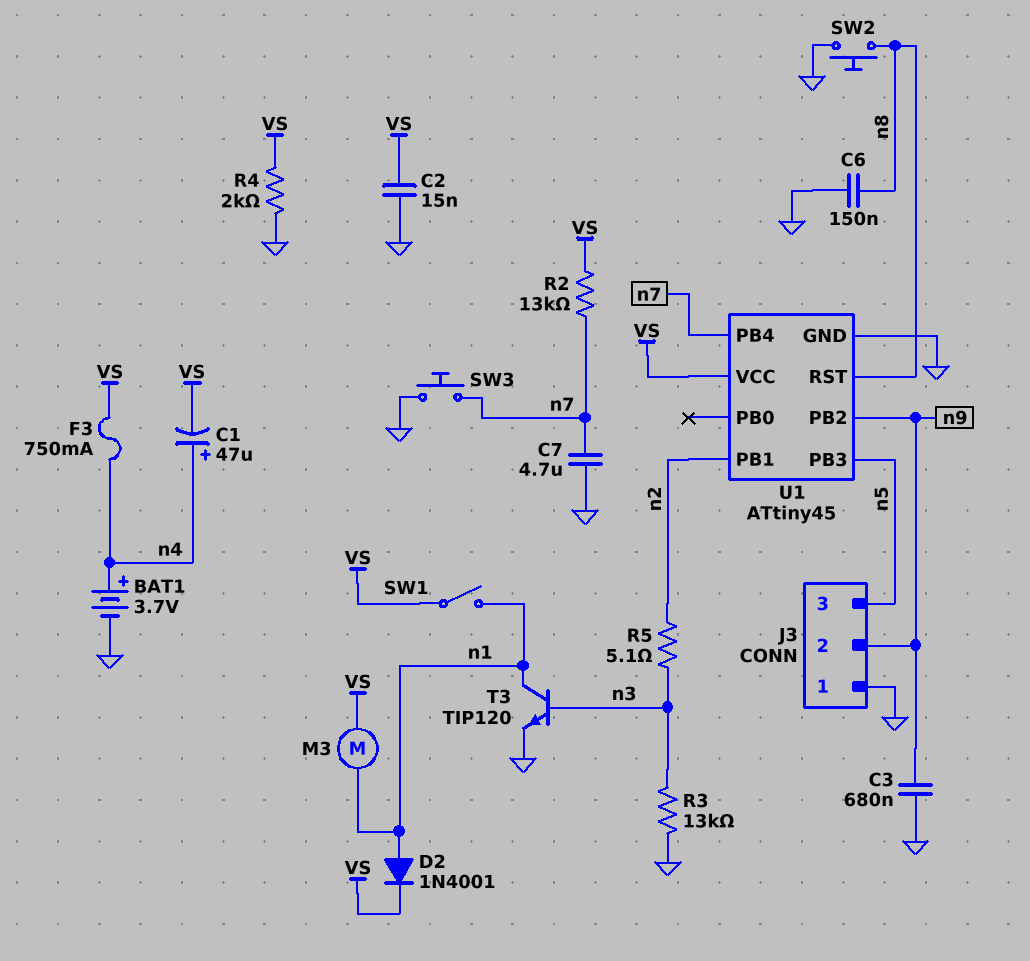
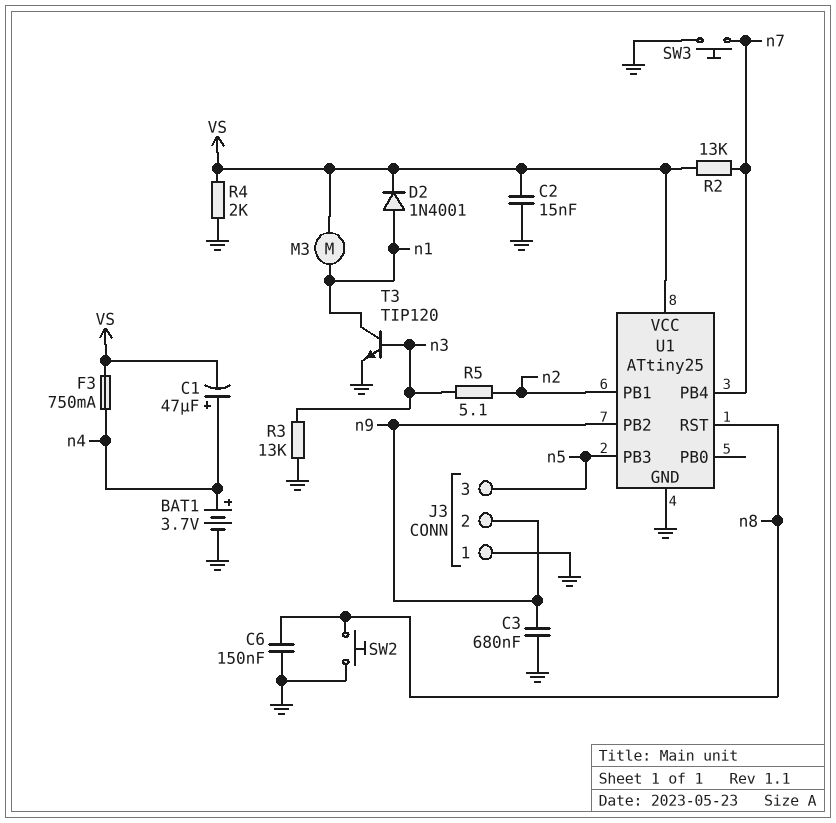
C7: 4.7uF (GND, n7) -> none
SW1: switch (VS, n1) -> none
U1: ATtiny45 -> ATtiny25

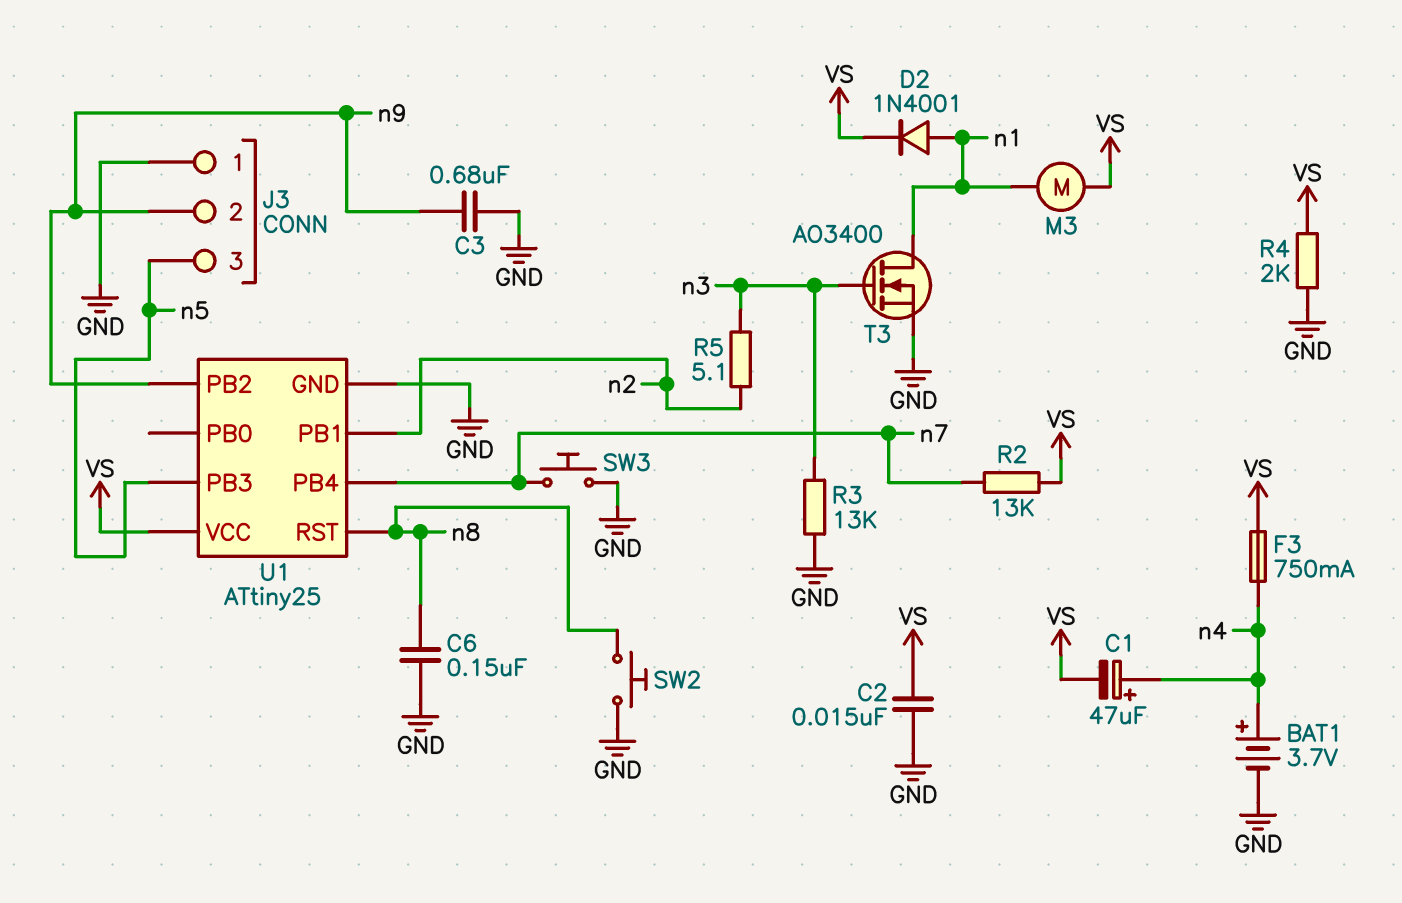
T3: NPN TIP120 (B n3, C n1, E GND) -> NMOS AO3400 (G n3, D n1, S GND)

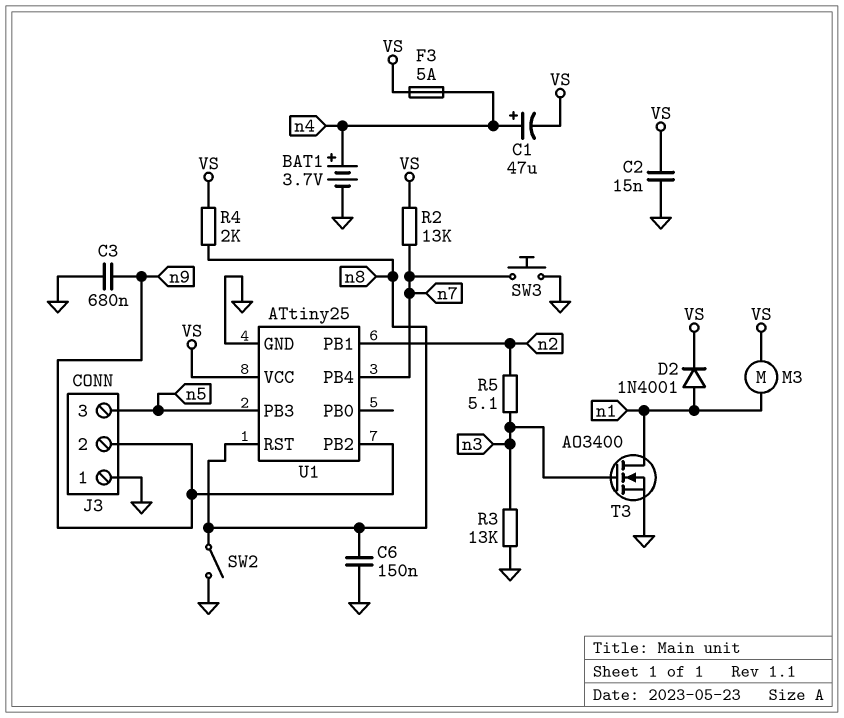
F3: 750mA (VS, n4) -> 5A (VS, n4)
R4: 2k (GND, VS) -> 2k (VS, n8)
SW2: button (GND, n8) -> switch (GND, n8)

